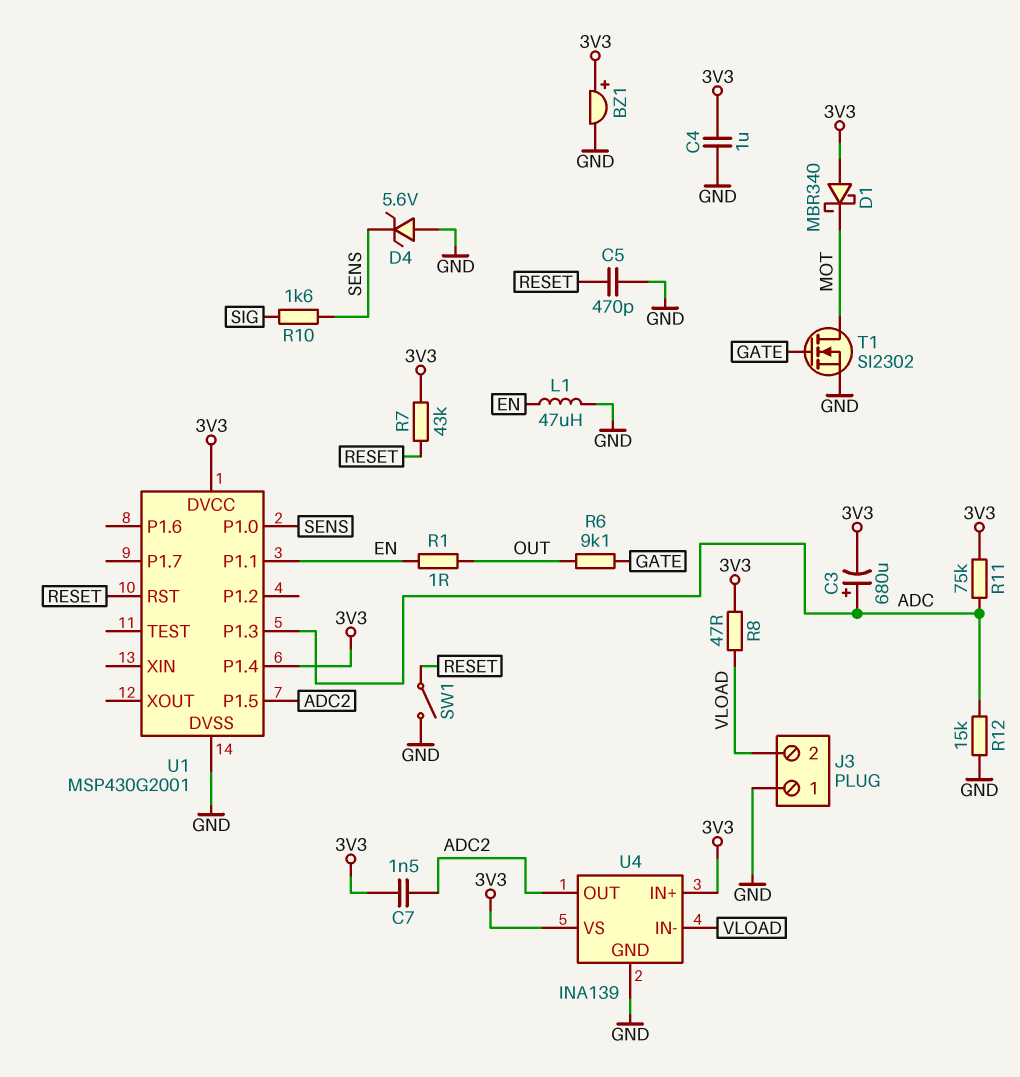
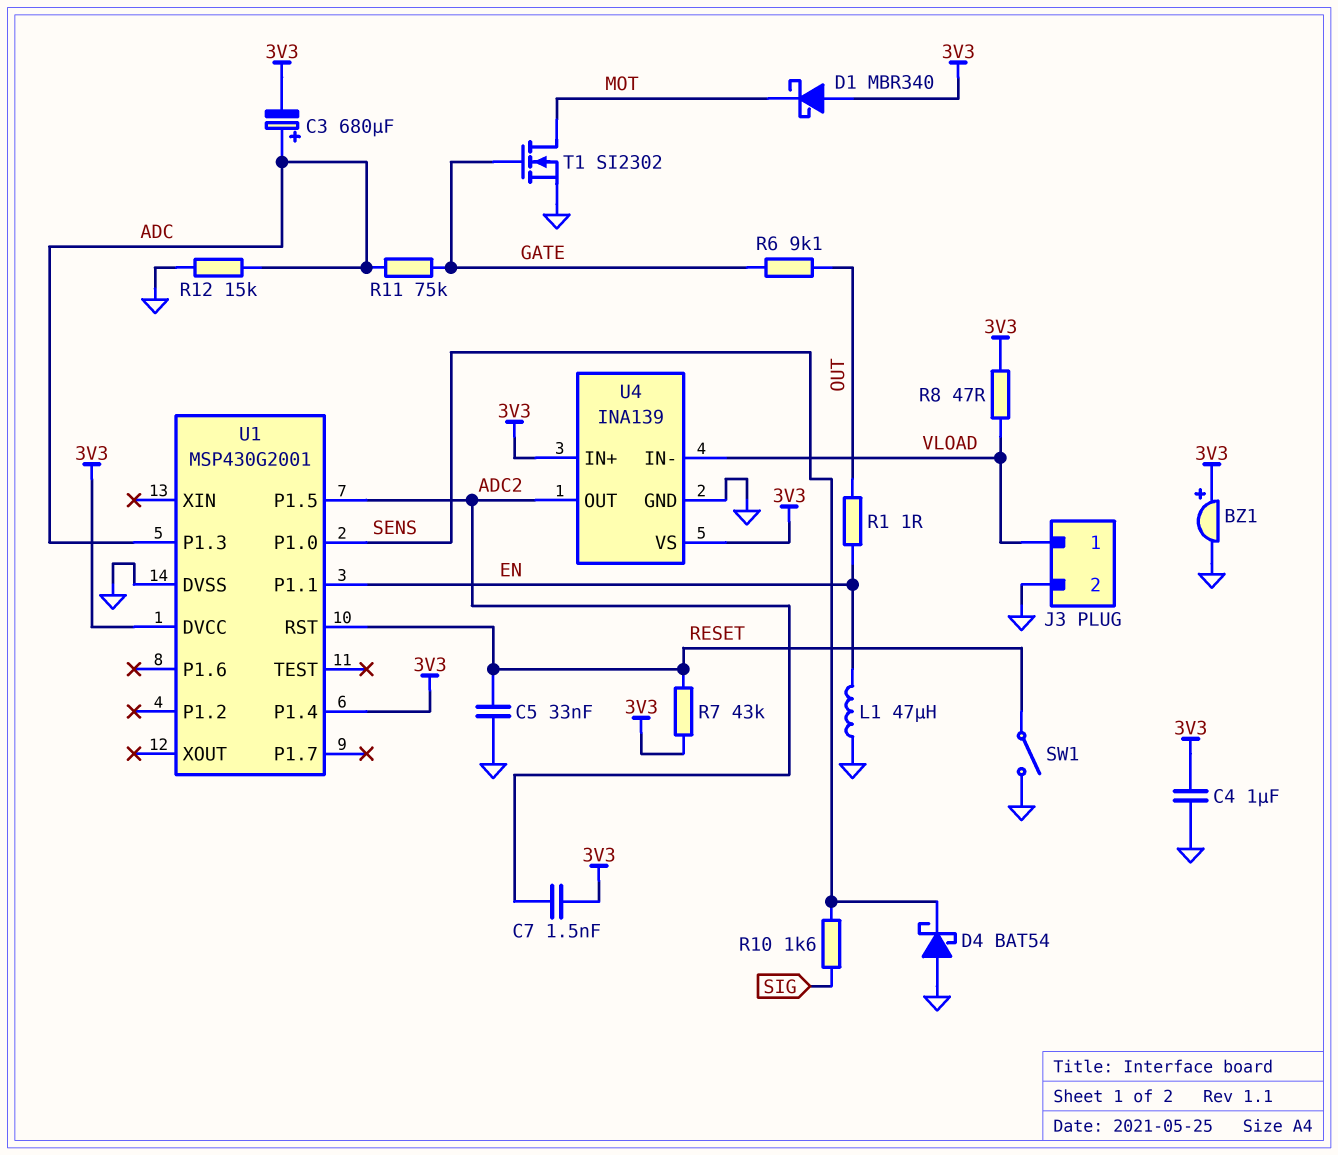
C5: 470pF (GND, RESET) -> 33nF (GND, RESET)
D4: zener 5.6V (A GND, K SENS) -> schottky BAT54 (A GND, K SENS)
J3 pin 1: GND -> VLOAD
J3 pin 2: VLOAD -> GND
R11: 75k (3V3, ADC) -> 75k (ADC, GATE)

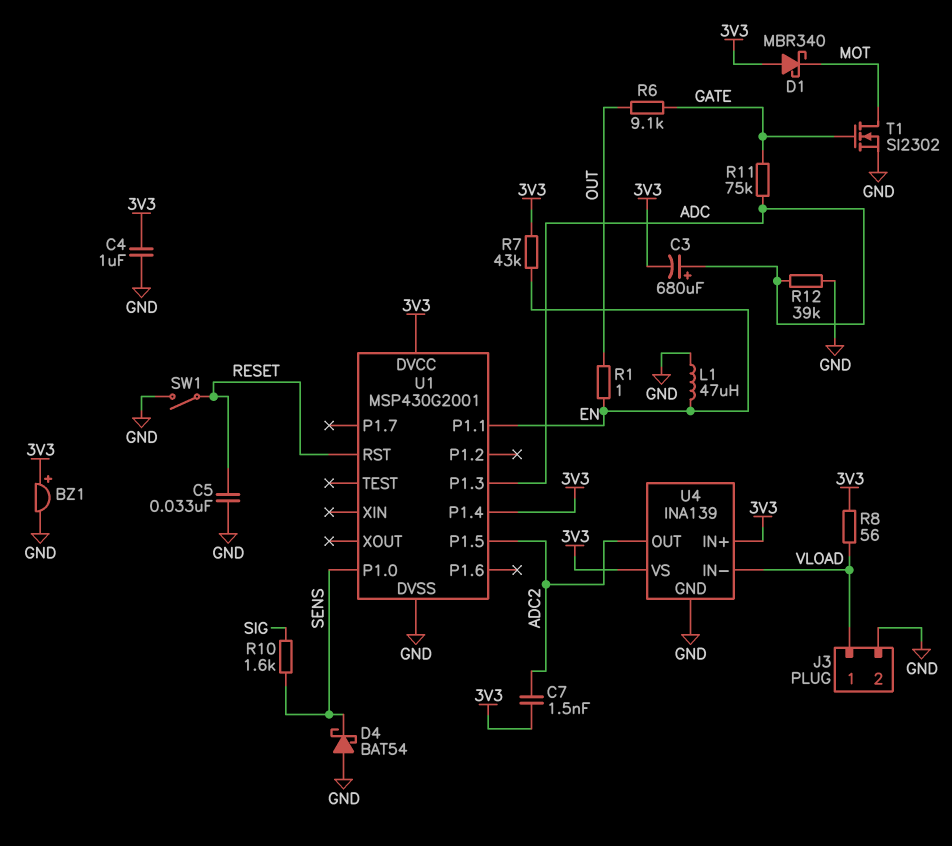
R7: 43k (3V3, RESET) -> 43k (3V3, EN)
R8: 47 (3V3, VLOAD) -> 56 (3V3, VLOAD)
R12: 15k (ADC, GND) -> 39k (ADC, GND)

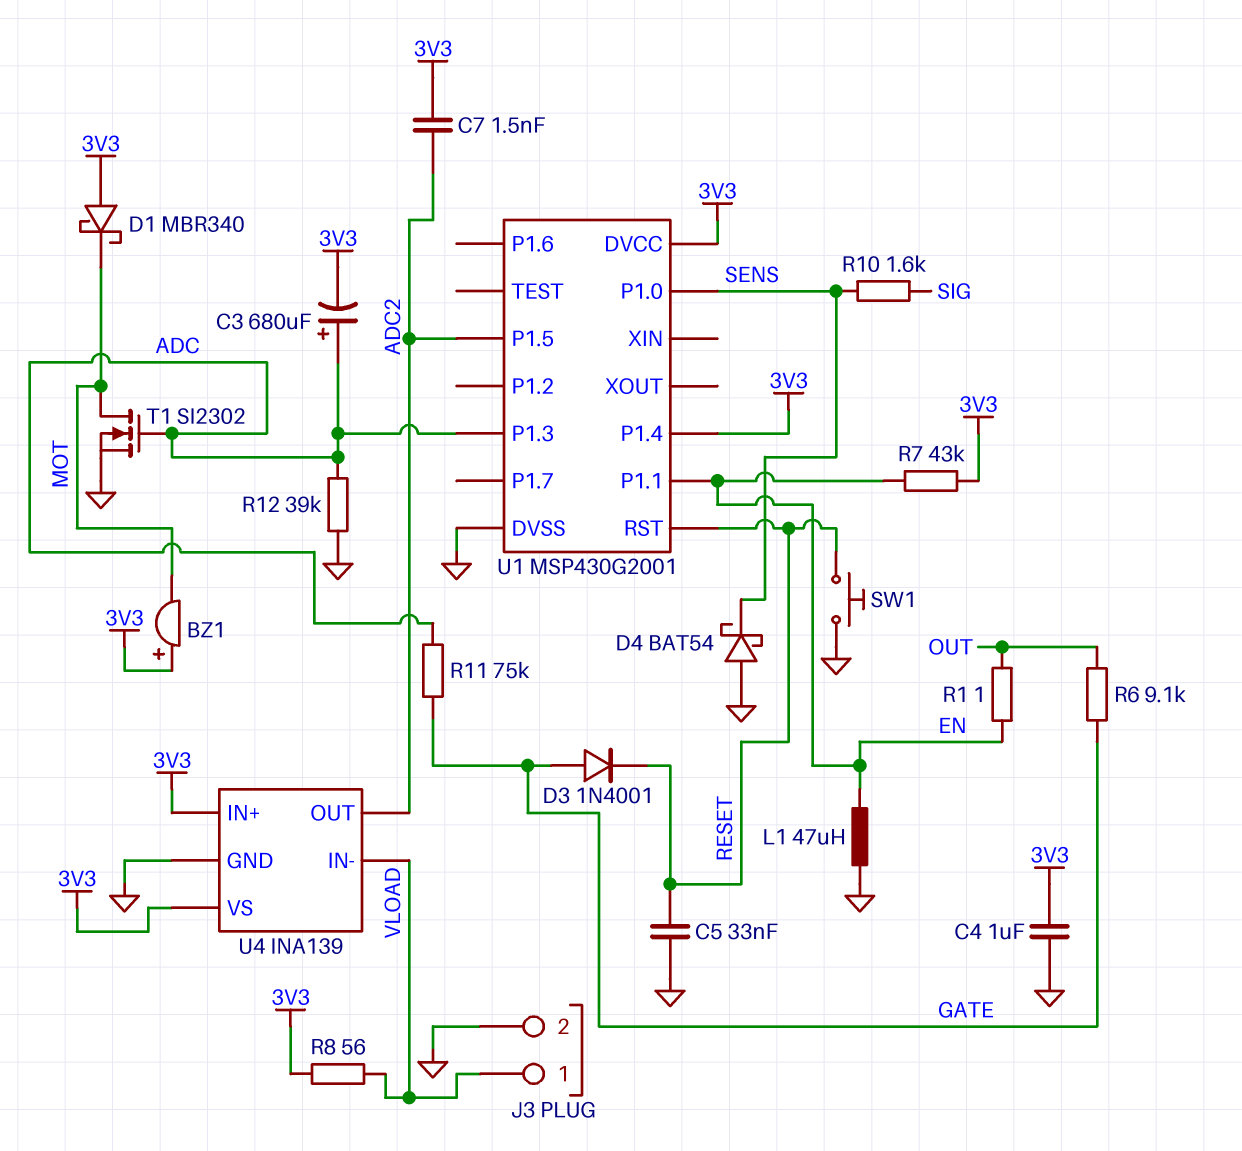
BZ1: buzzer (plus 3V3, minus GND) -> buzzer (plus 3V3, minus MOT)
D3: none -> diode 1N4001 (A GATE, K RESET)
SW1: switch (GND, RESET) -> button (GND, RESET)
T1: NMOS SI2302 (G GATE, D MOT, S GND) -> NMOS SI2302 (G ADC, D MOT, S GND)

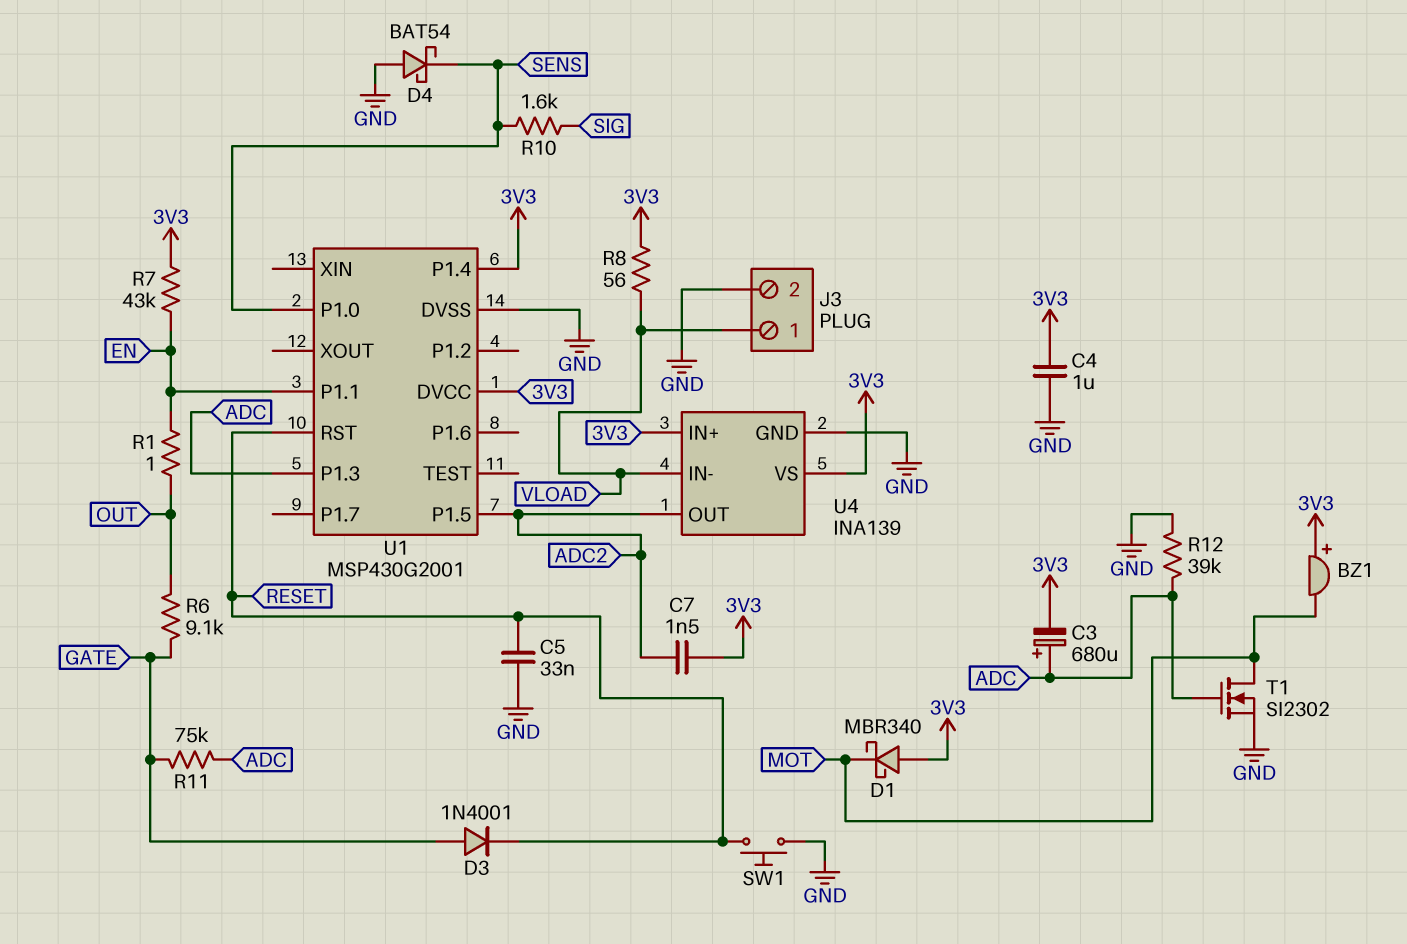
L1: 47uH (EN, GND) -> none

